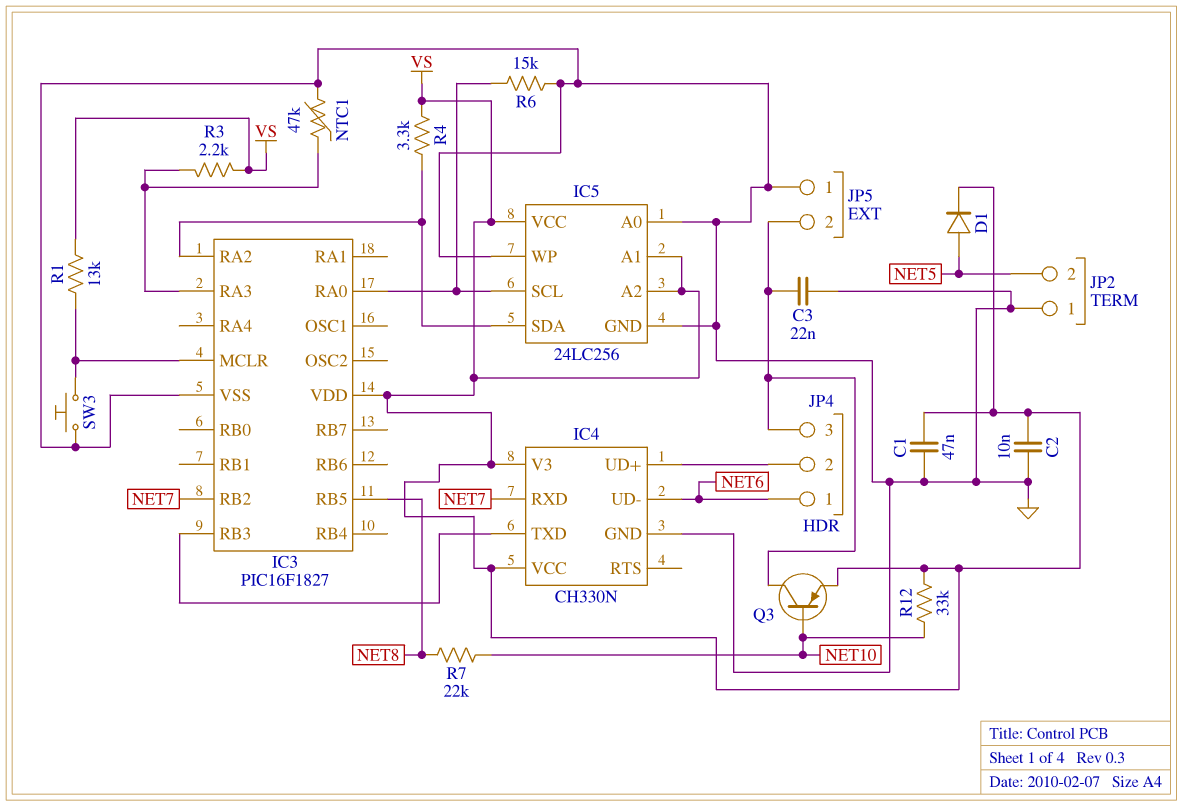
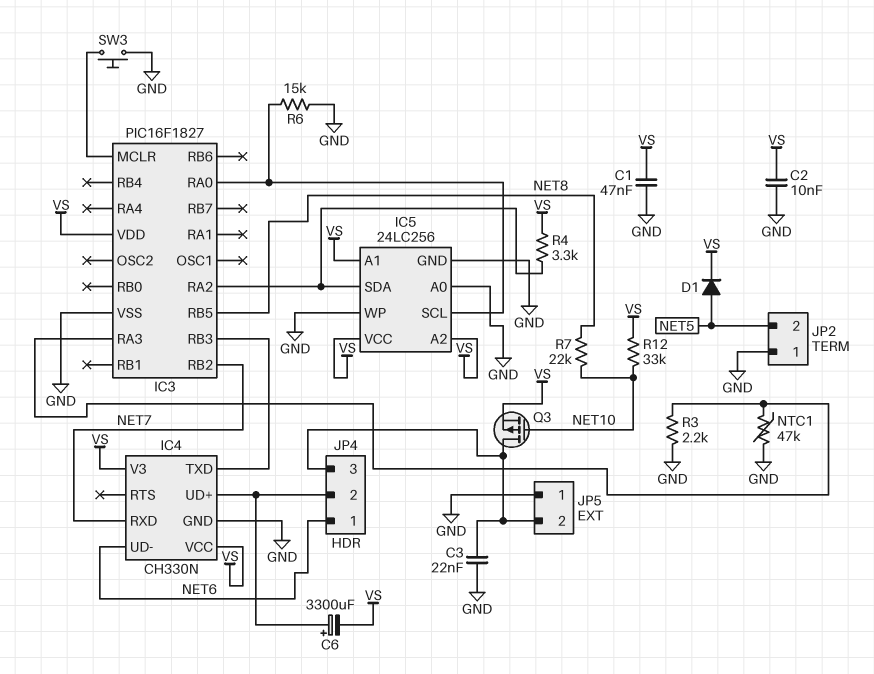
C6: none -> 3300uF (plus IC4/UD+, minus VS)
Q3: PNP (B NET10, C JP4/3, E VS) -> PMOS (G NET10, D JP4/3, S VS)
R1: 13k (IC3/MCLR, VS) -> none
R3: 2.2k (IC3/RA3, VS) -> 2.2k (GND, IC3/RA3)

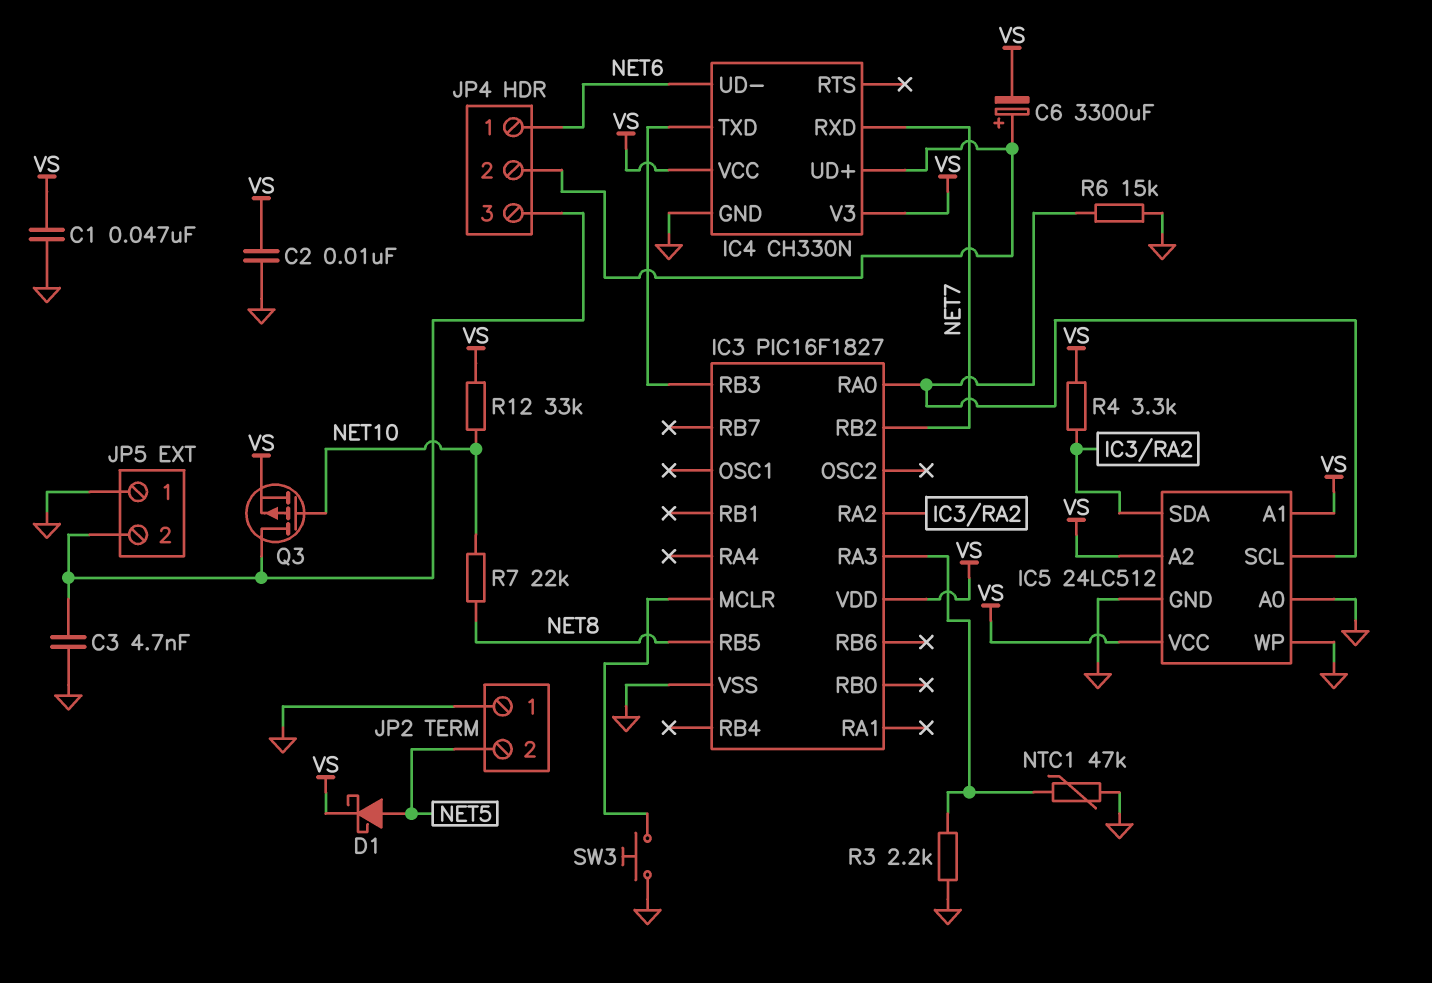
C3: 22nF (GND, JP4/3) -> 4.7nF (GND, JP4/3)
D1: diode (A NET5, K VS) -> schottky (A NET5, K VS)
IC5: 24LC256 -> 24LC512

